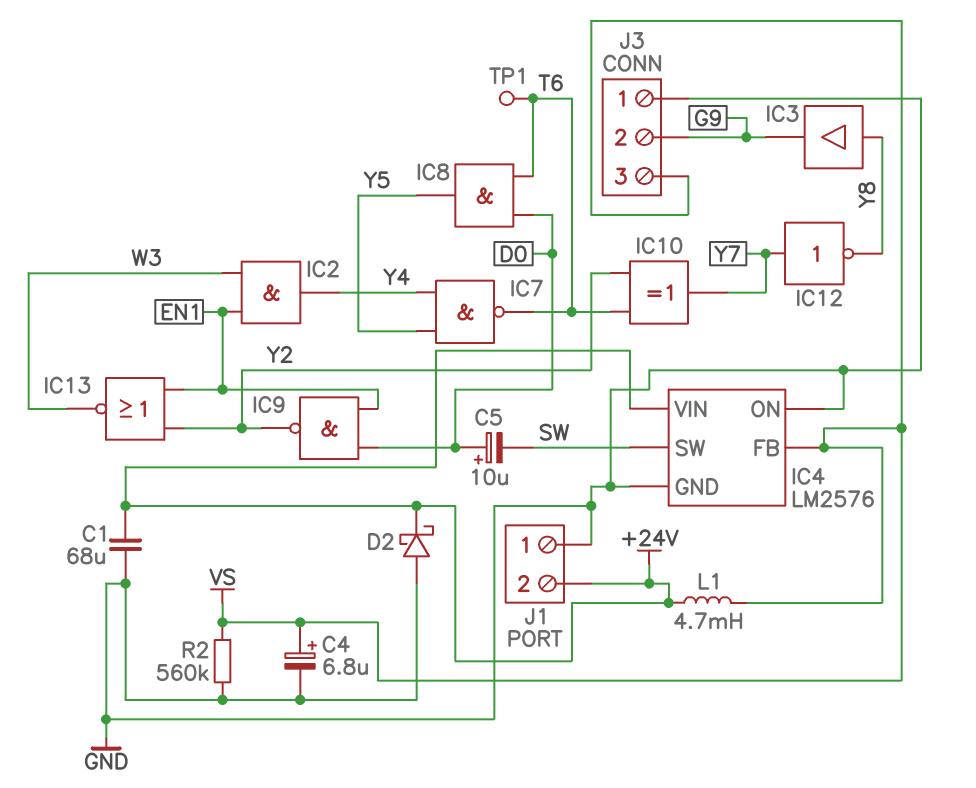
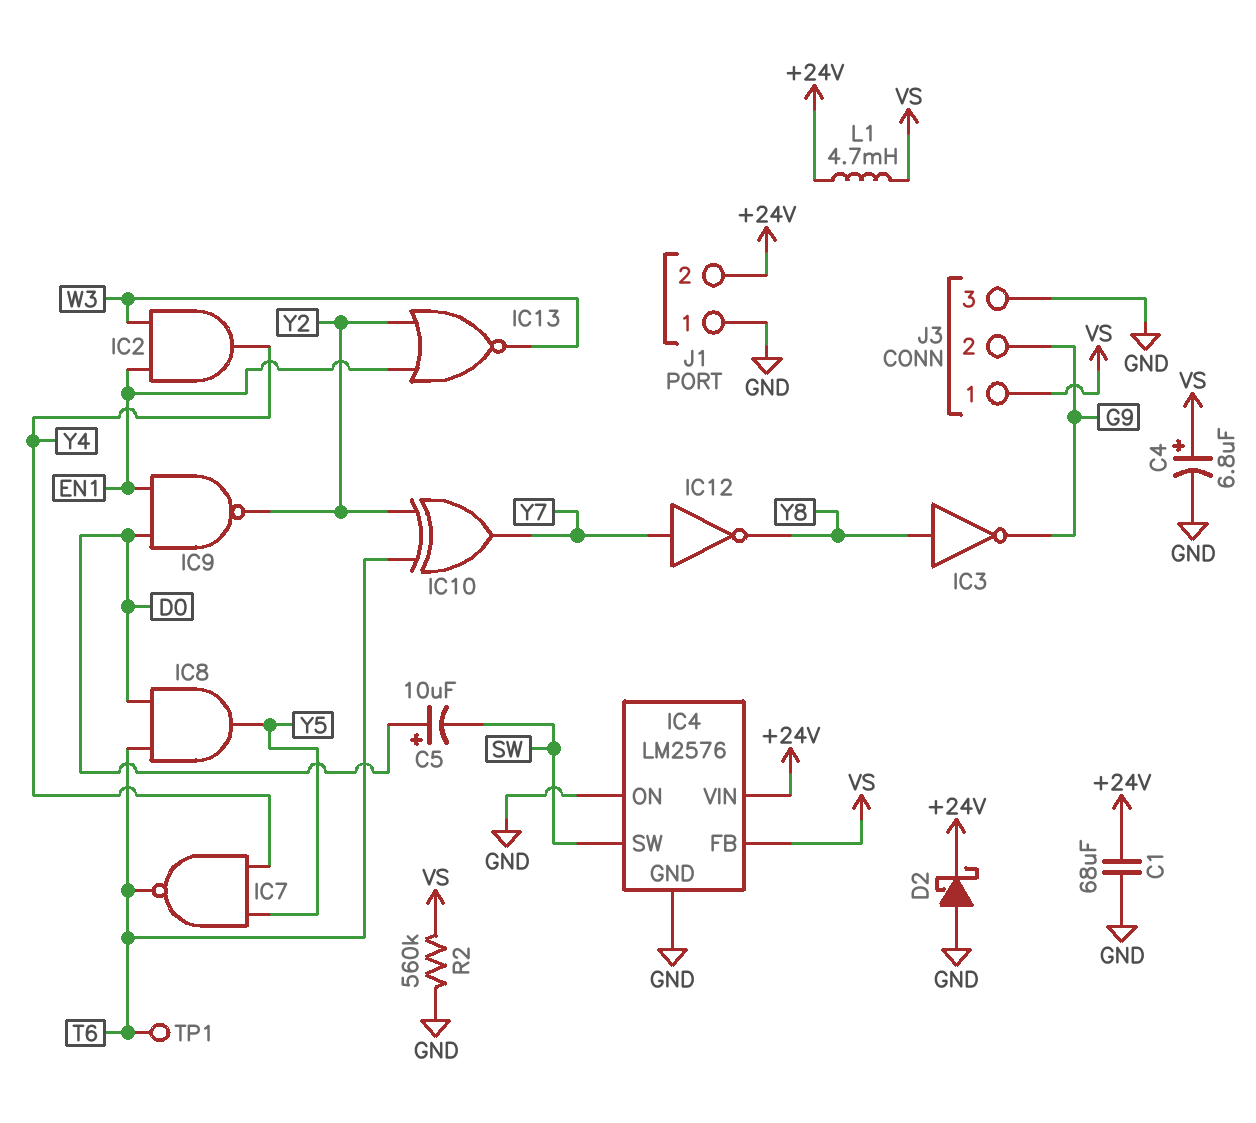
IC3: buffer (in Y8, out G9) -> NOT (in Y8, out G9)
J3 pin 1: GND -> VS
J3 pin 3: VS -> GND

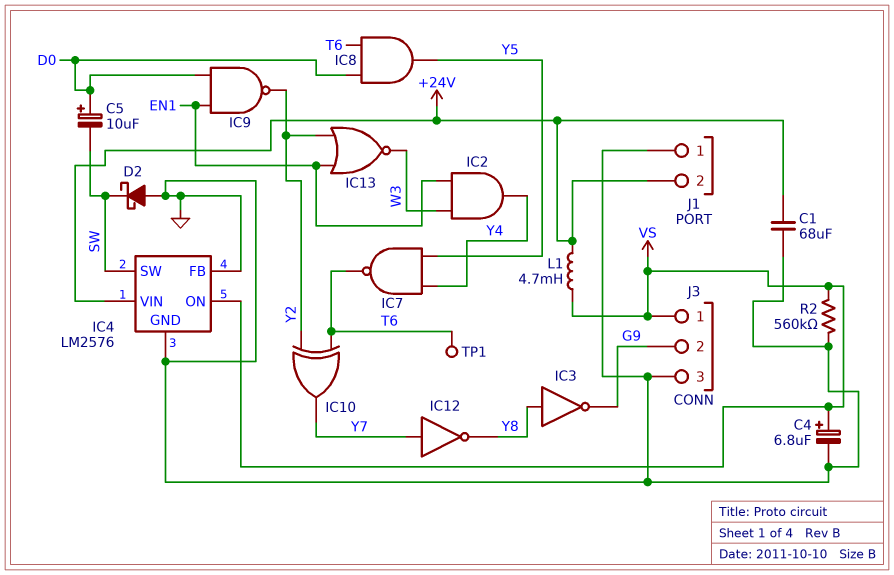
D2: schottky (A GND, K +24V) -> schottky (A GND, K SW)
IC4 pin FB: VS -> GND
IC4 pin ON: GND -> VS

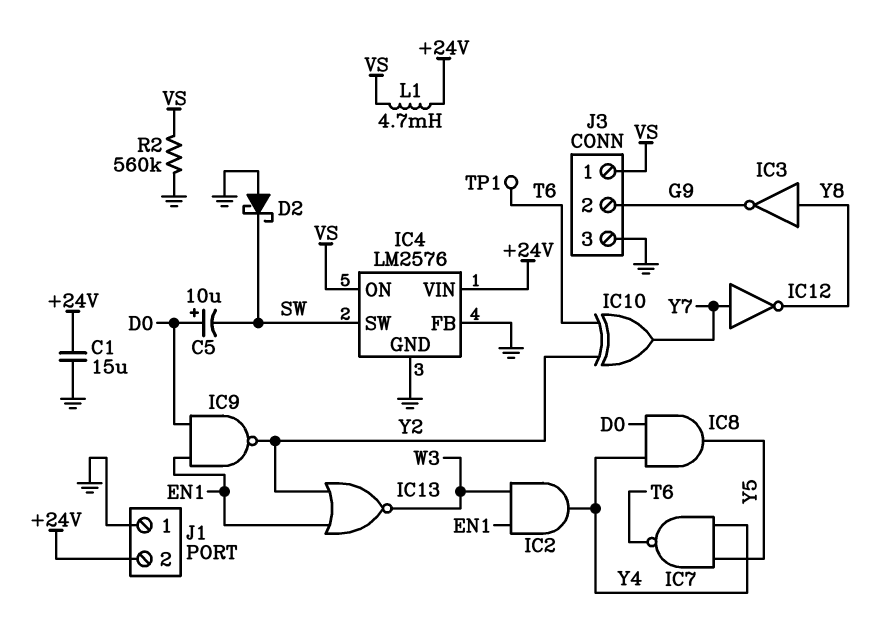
C1: 68uF (+24V, GND) -> 15uF (+24V, GND)
C4: 6.8uF (plus VS, minus GND) -> none
IC8: AND (in D0, in T6, out Y5) -> AND (in D0, in Y4, out Y5)

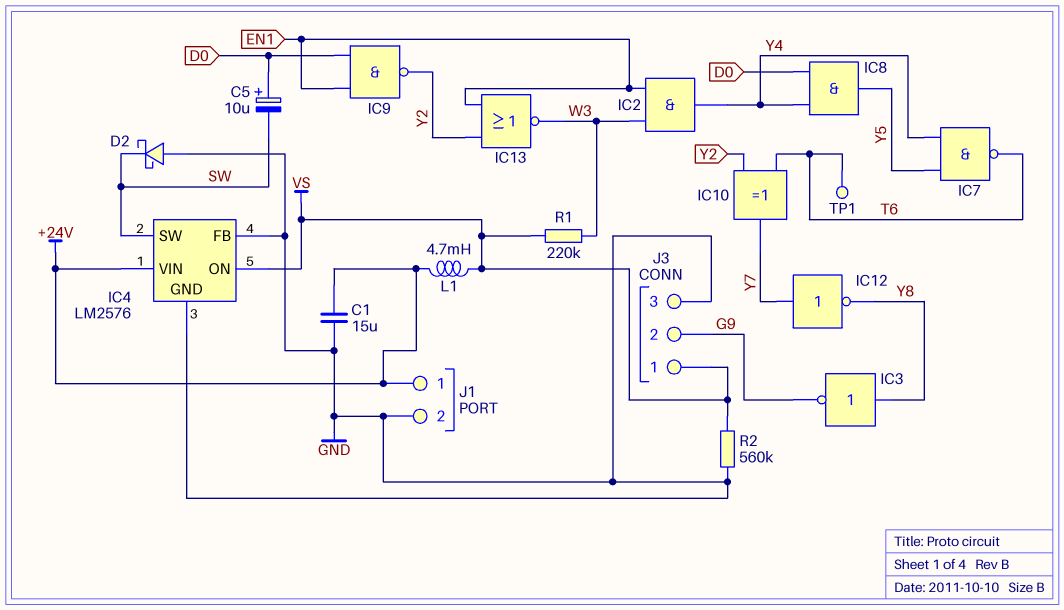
J1 pin 1: GND -> +24V
J1 pin 2: +24V -> GND
R1: none -> 220k (VS, W3)

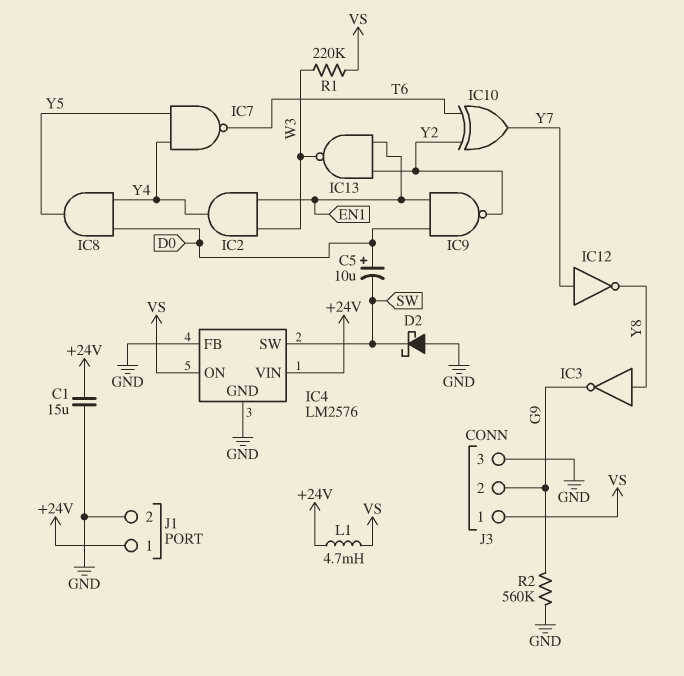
IC13: NOR (in EN1, in Y2, out W3) -> NAND (in EN1, in Y2, out W3)
R2: 560k (GND, VS) -> 560k (G9, GND)
TP1: test point (T6) -> none

